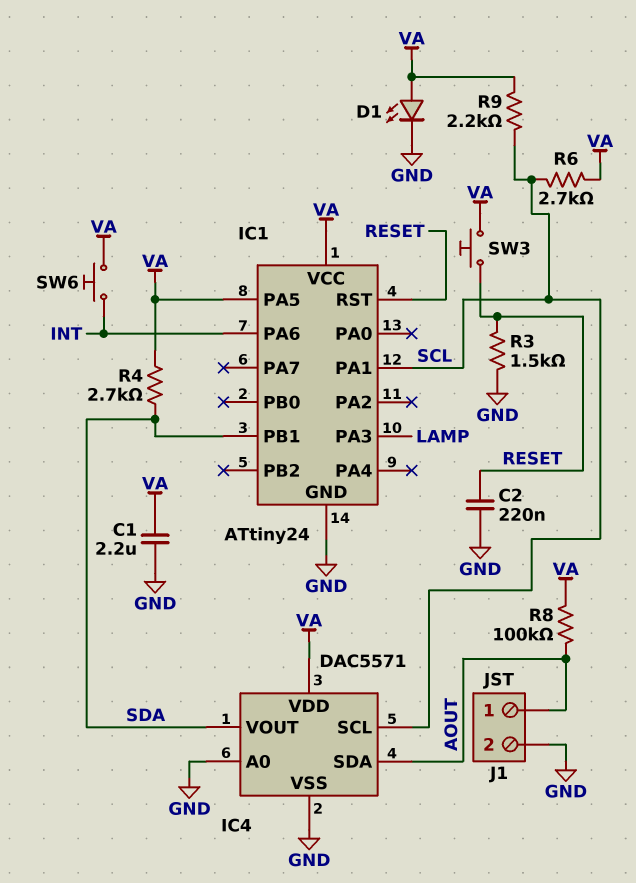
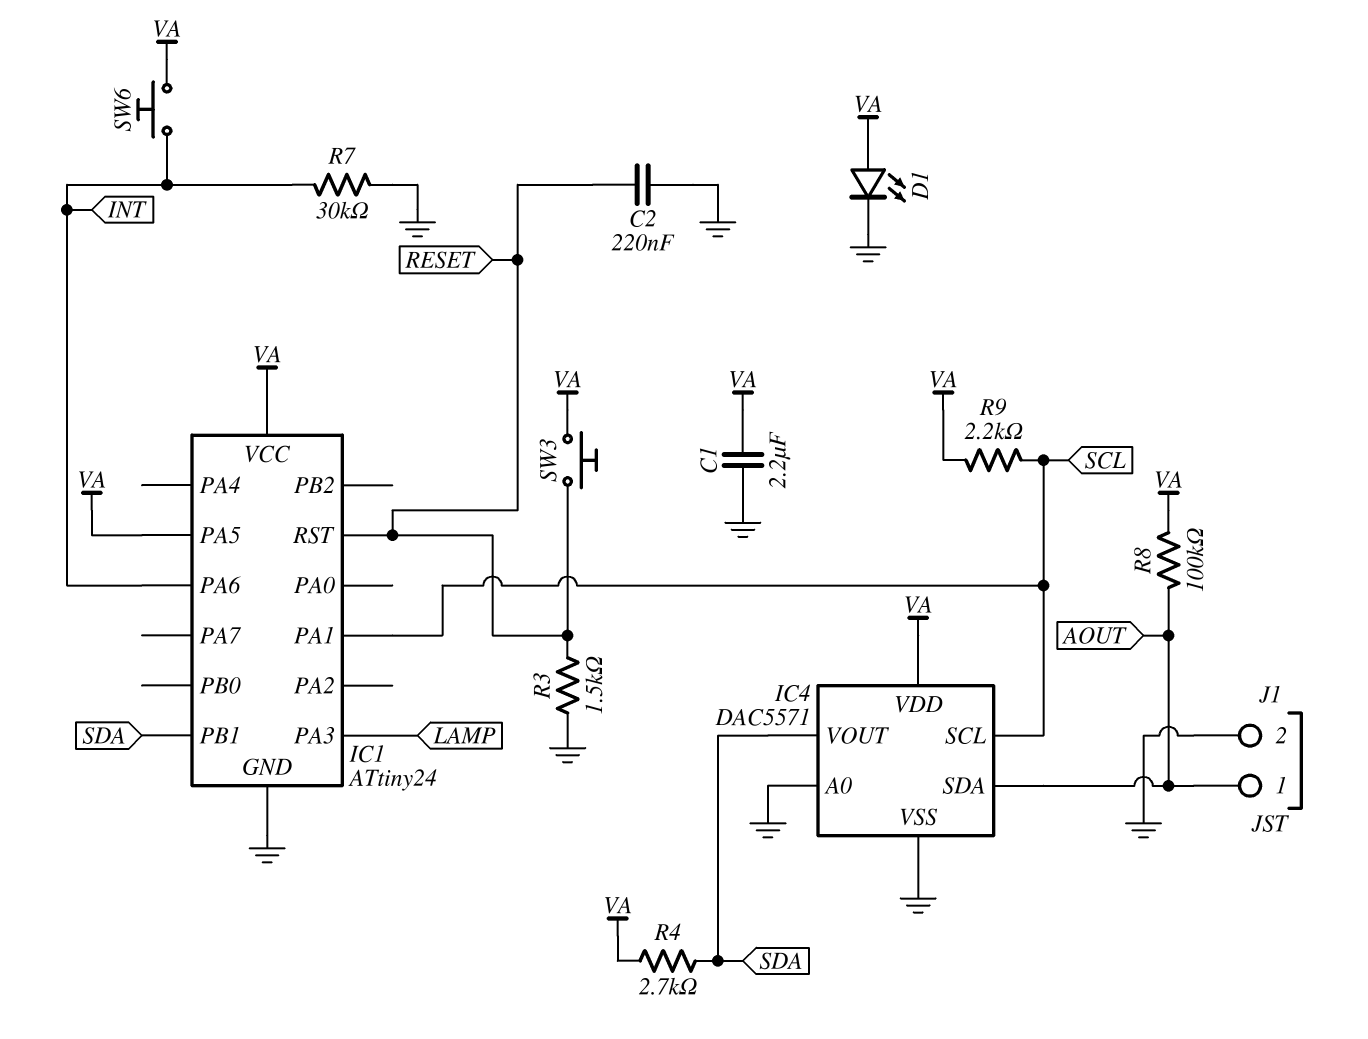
R6: 2.7k (SCL, VA) -> none
R7: none -> 30k (GND, INT)

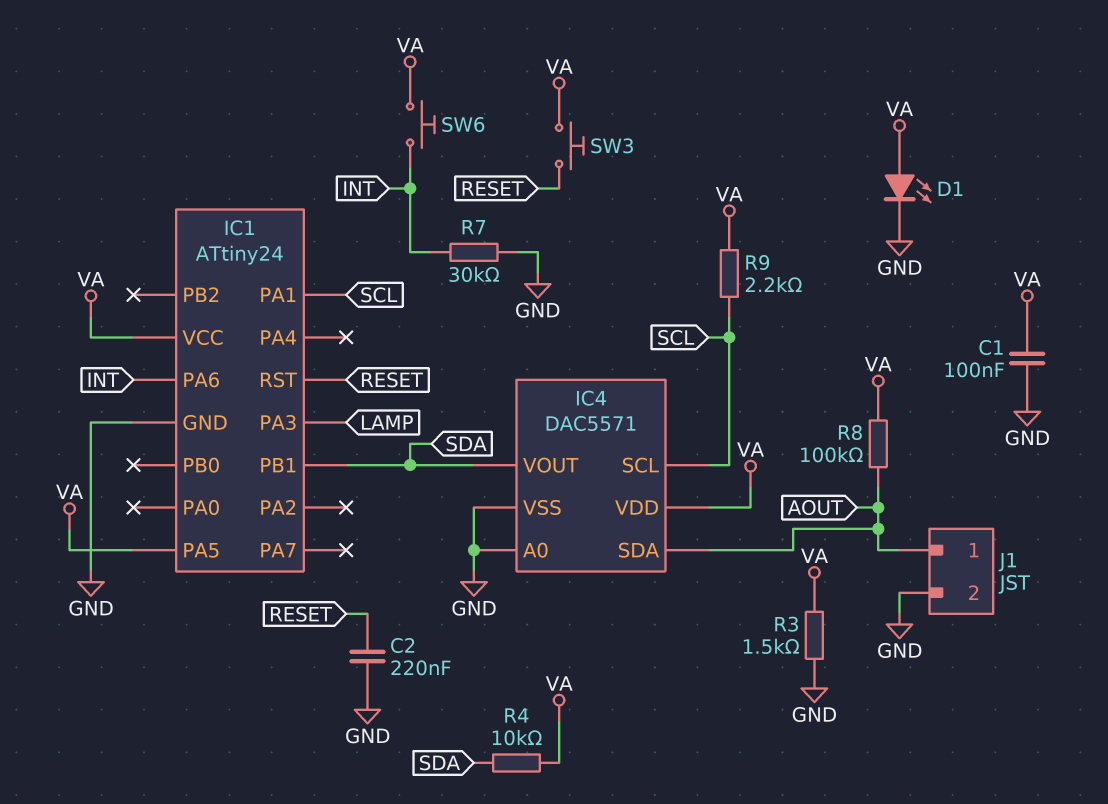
C1: 2.2uF (GND, VA) -> 100nF (GND, VA)
R3: 1.5k (GND, RESET) -> 1.5k (GND, VA)
R4: 2.7k (SDA, VA) -> 10k (SDA, VA)

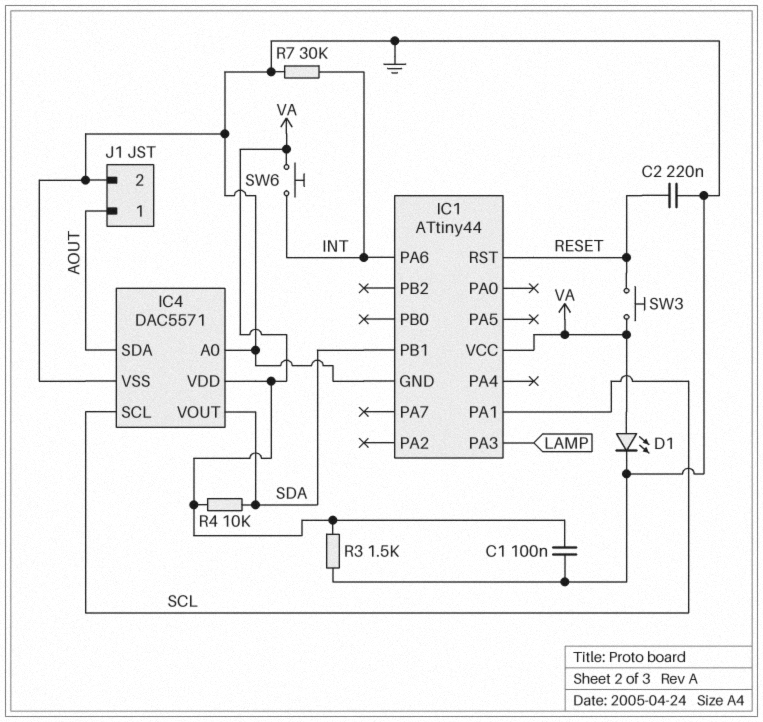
IC1: ATtiny24 -> ATtiny44
IC1 pin PA5: VA -> none
R8: 100k (AOUT, VA) -> none
R9: 2.2k (SCL, VA) -> none

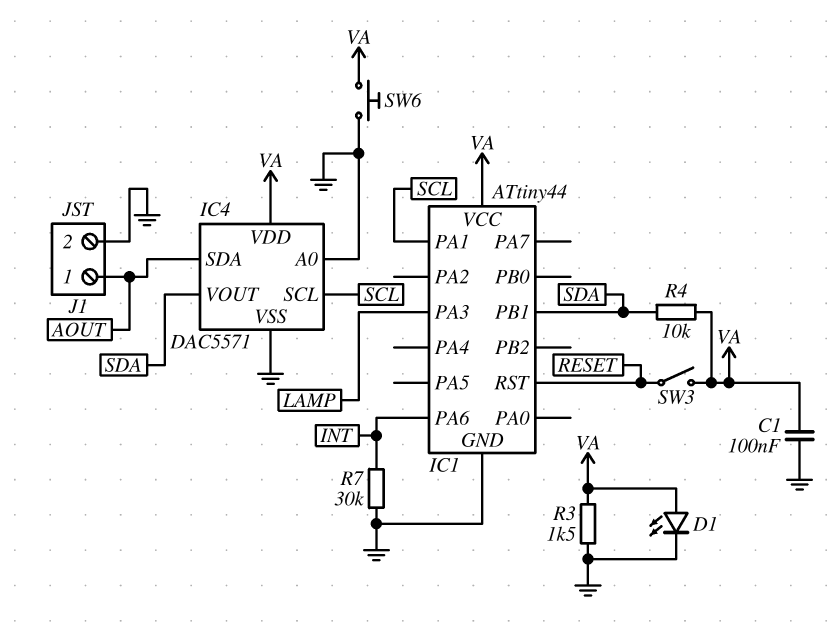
C2: 220nF (GND, RESET) -> none
SW3: button (RESET, VA) -> switch (RESET, VA)
SW6: button (INT, VA) -> button (GND, VA)

